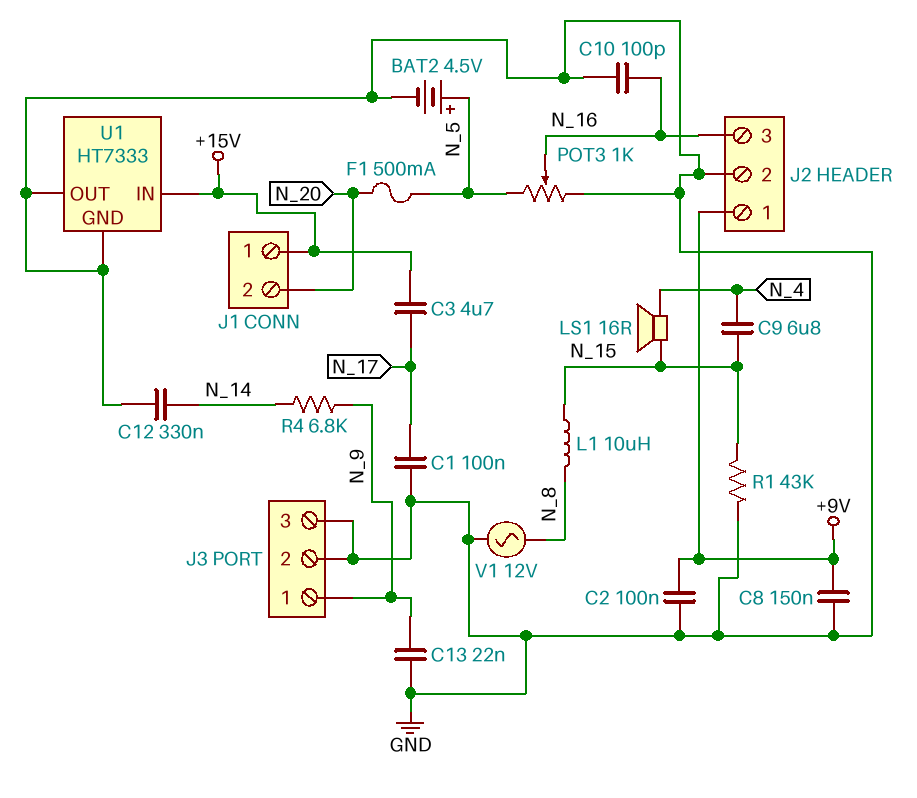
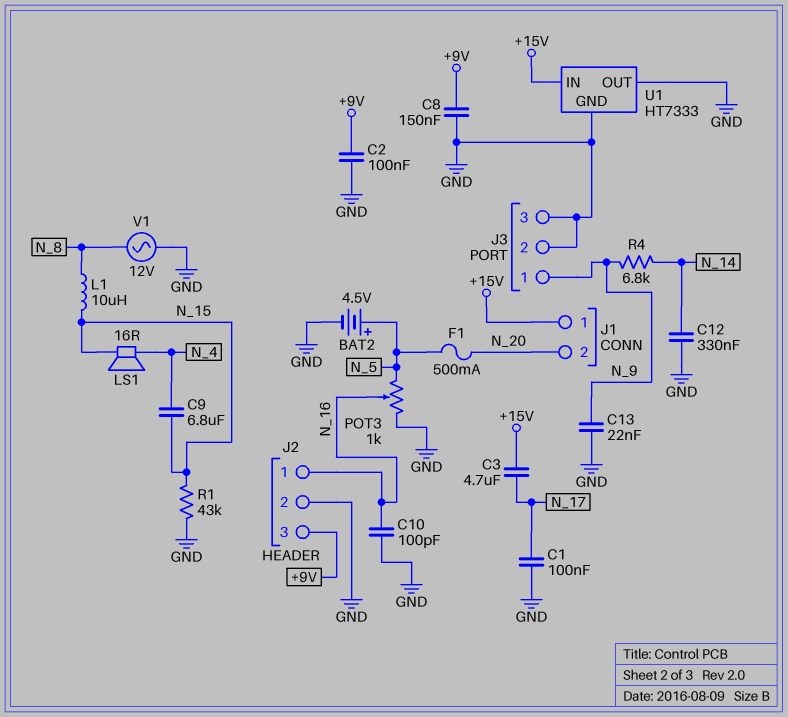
J2 pin 1: +9V -> N_16
J2 pin 3: N_16 -> +9V

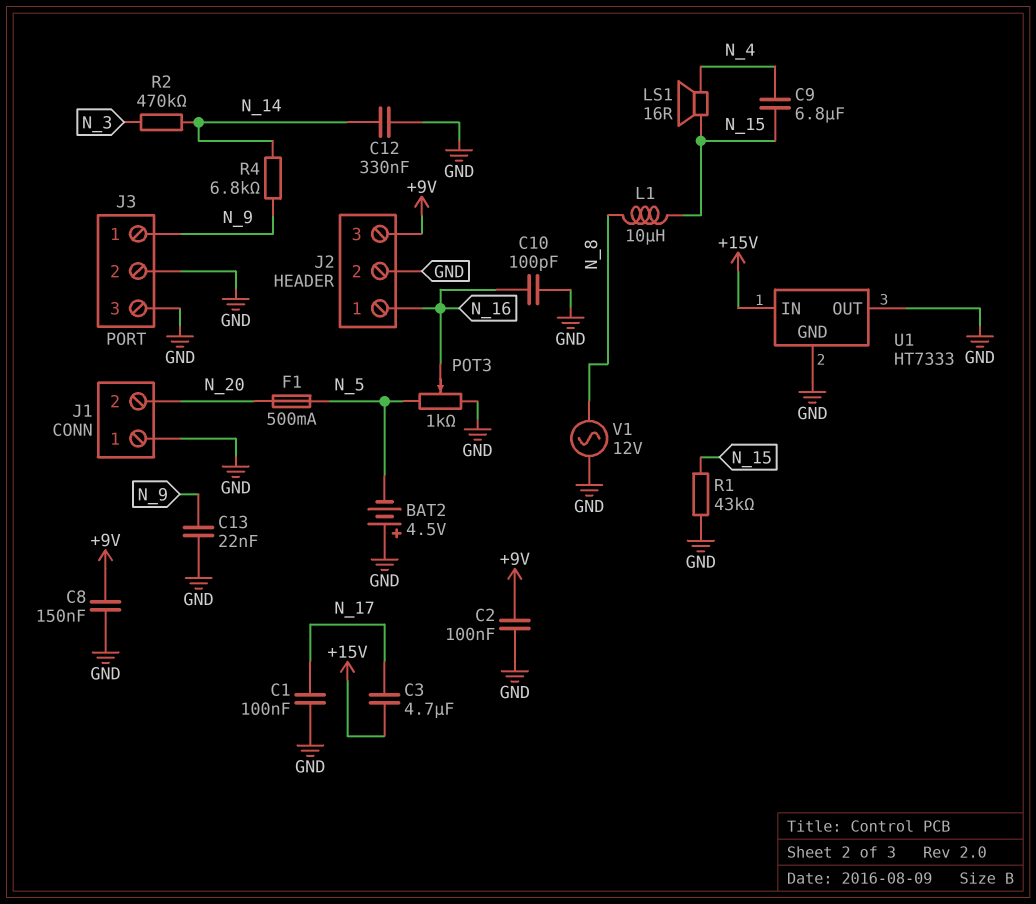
BAT2: 4.5V (plus N_5, minus GND) -> 4.5V (plus GND, minus N_5)
J1 pin 1: +15V -> GND
R2: none -> 470k (N_3, N_14)

